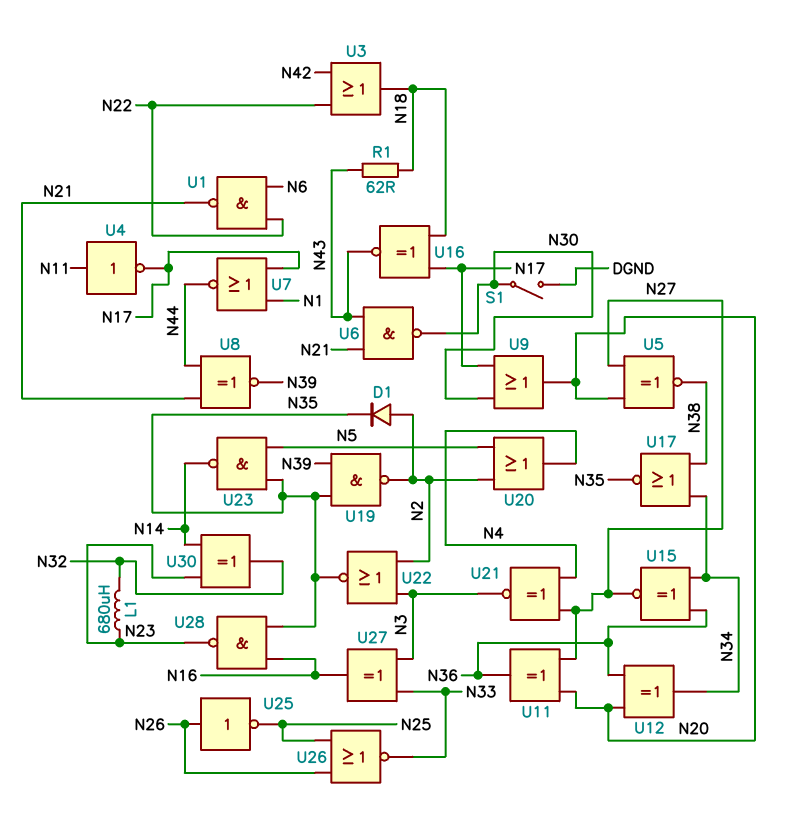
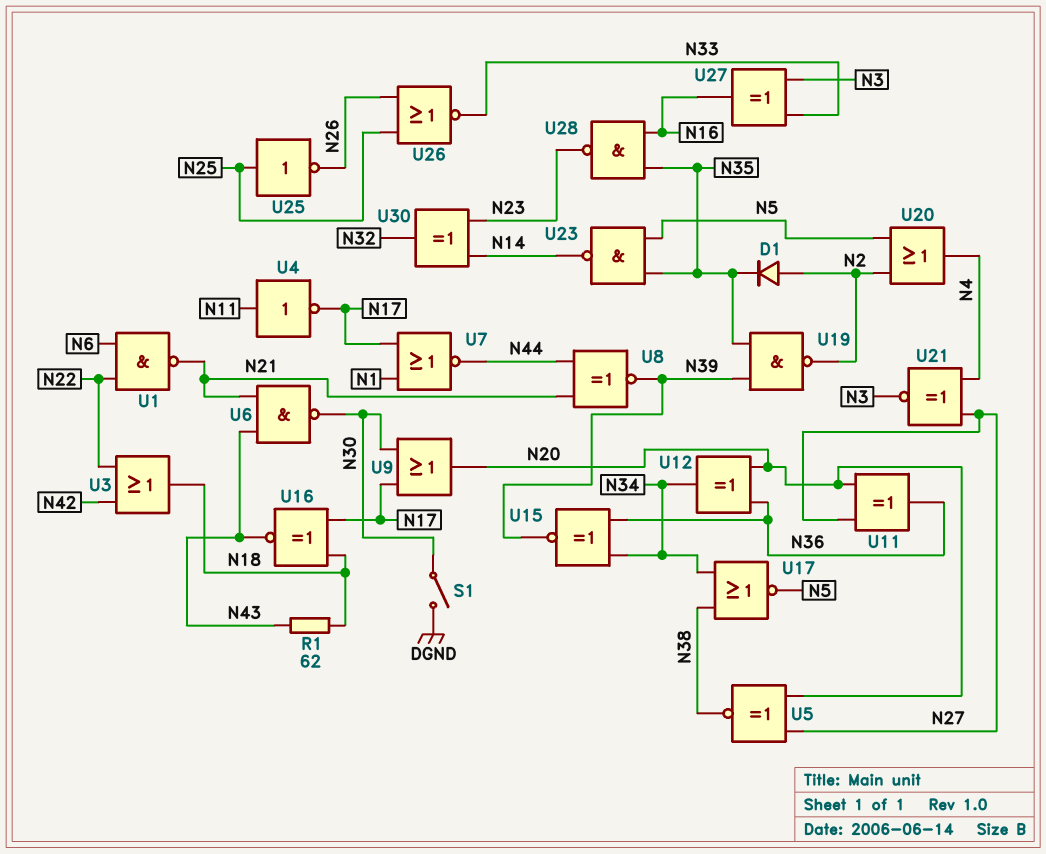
L1: 680uH (N23, N32) -> none
U15: XNOR (in N34, in N36, out N27) -> XNOR (in N34, in N36, out N39)
U17: NOR (in N34, in N38, out N35) -> NOR (in N34, in N38, out N5)
U22: NOR (in N2, in N3, out N35) -> none
U25: NOT (in N26, out N25) -> NOT (in N25, out N26)

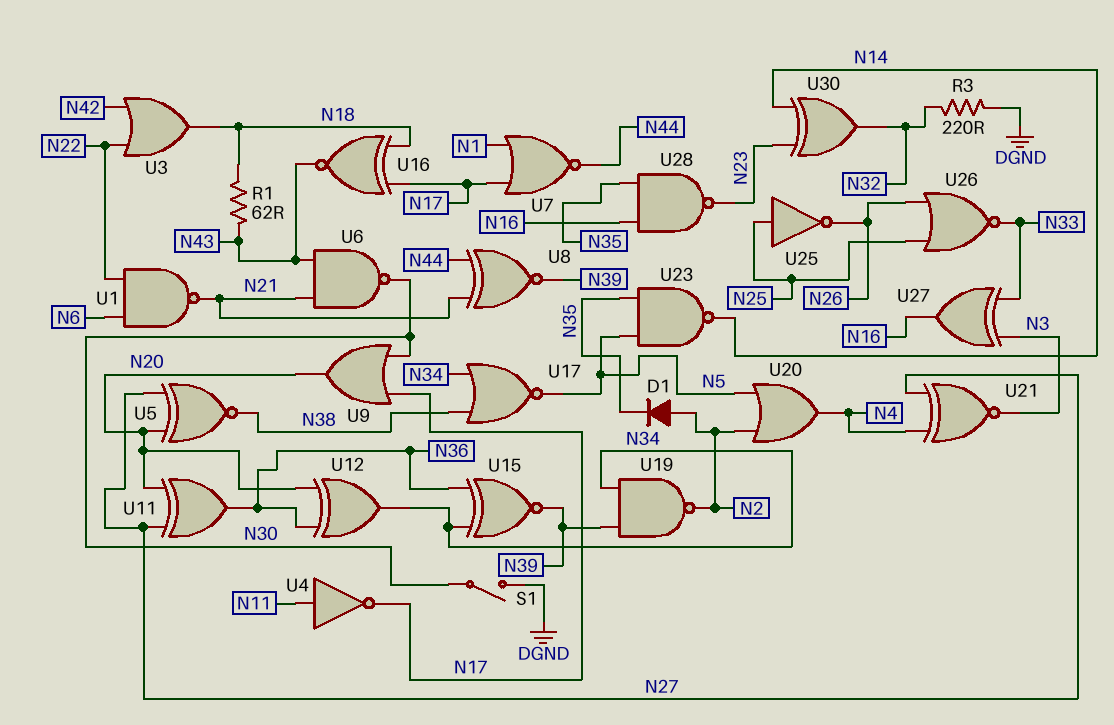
R3: none -> 220 (DGND, N32)
U19: NAND (in N35, in N39, out N2) -> NAND (in N34, in N39, out N2)

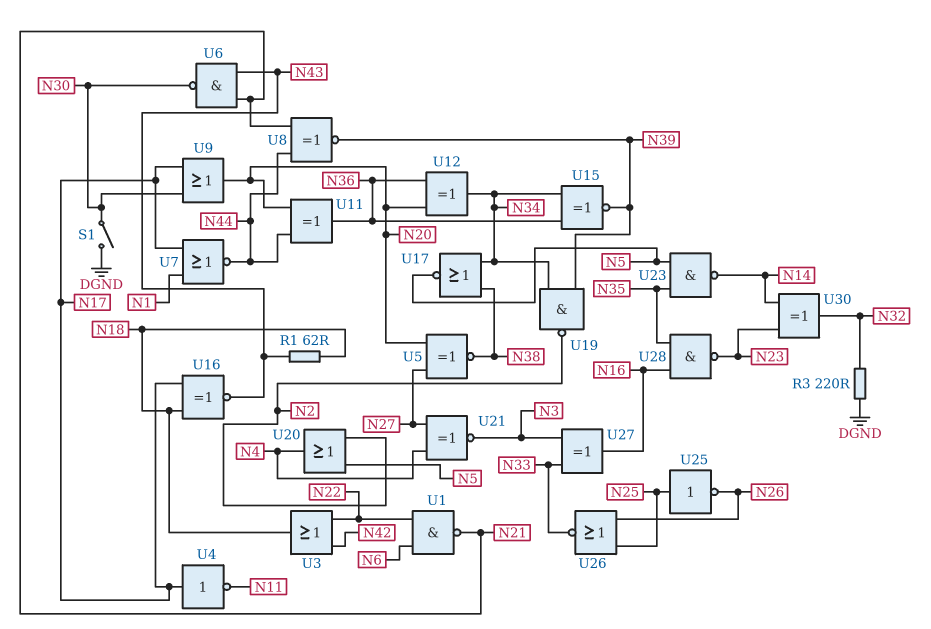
D1: diode (A N2, K N35) -> none
U4: NOT (in N11, out N17) -> NOT (in N17, out N11)
U11: XOR (in N20, in N27, out N36) -> XOR (in N20, in N44, out N36)

